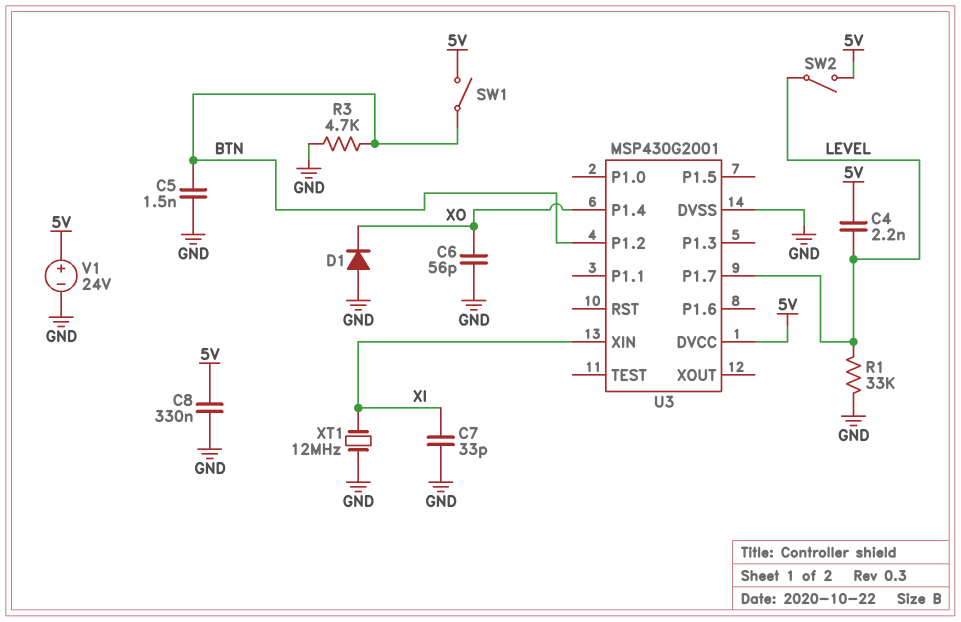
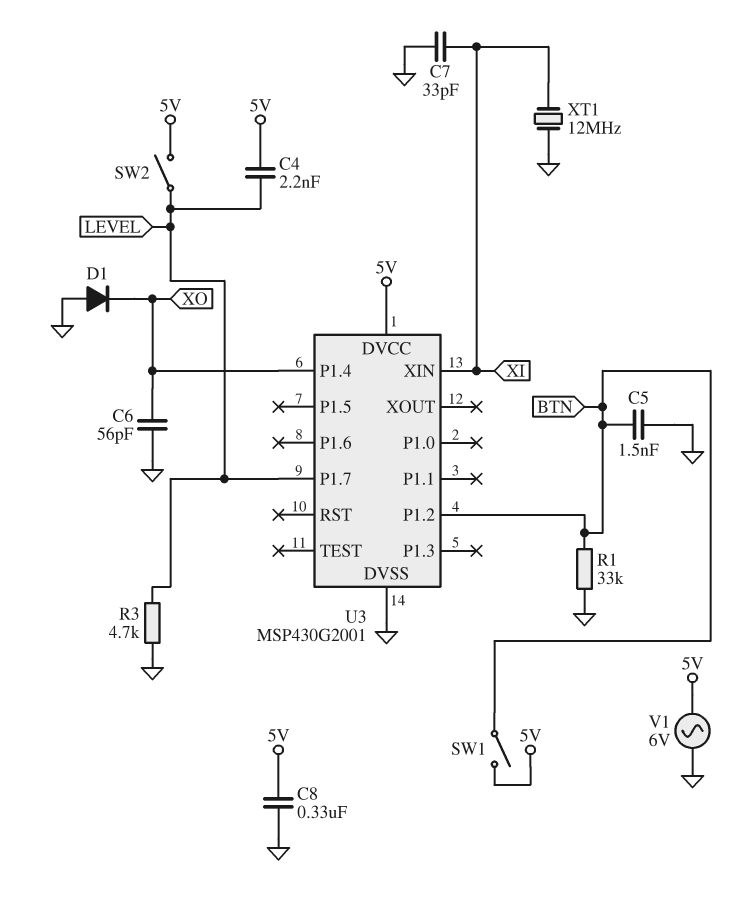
R1: 33k (GND, LEVEL) -> 33k (BTN, GND)
R3: 4.7k (BTN, GND) -> 4.7k (GND, LEVEL)
V1: 24V (plus 5V, minus GND) -> AC 6V (5V, GND)

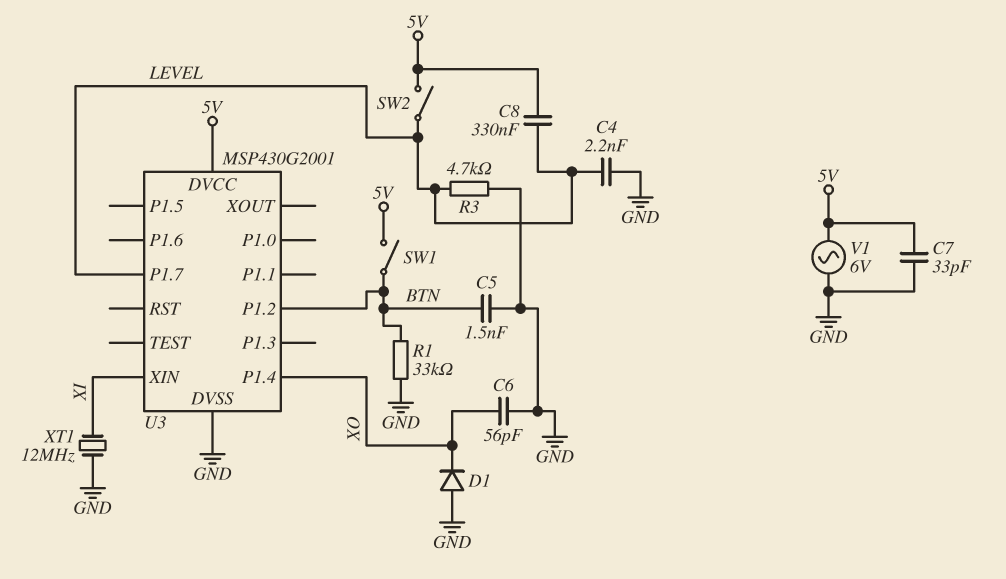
C4: 2.2nF (5V, LEVEL) -> 2.2nF (GND, LEVEL)
C7: 33pF (GND, XI) -> 33pF (5V, GND)
C8: 330nF (5V, GND) -> 330nF (5V, LEVEL)

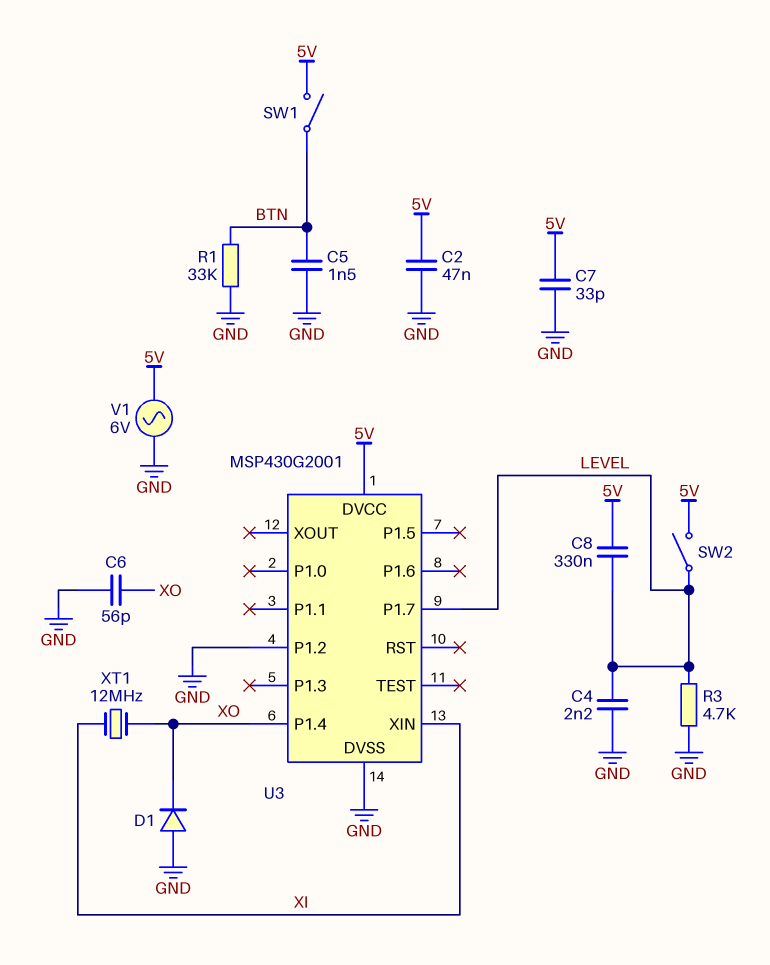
C2: none -> 47nF (5V, GND)
U3 pin P1.2: BTN -> GND
XT1: 12MHz (GND, XI) -> 12MHz (XI, XO)

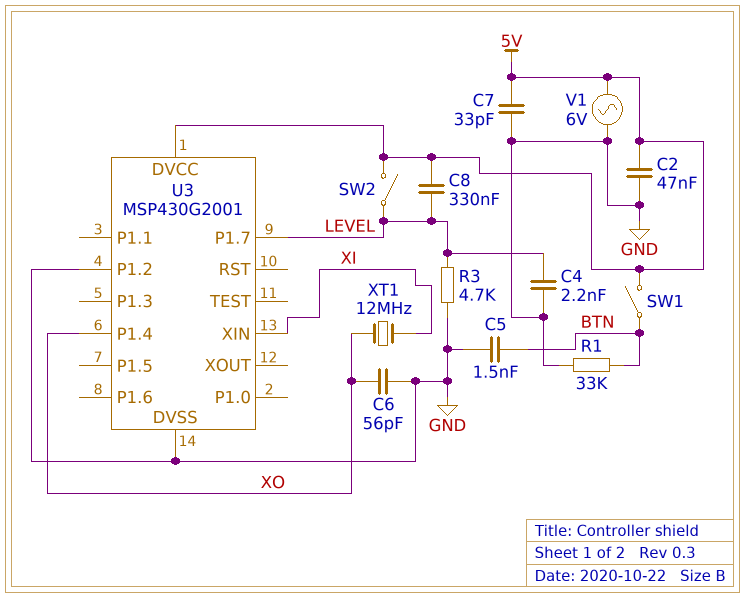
D1: diode (A GND, K XO) -> none

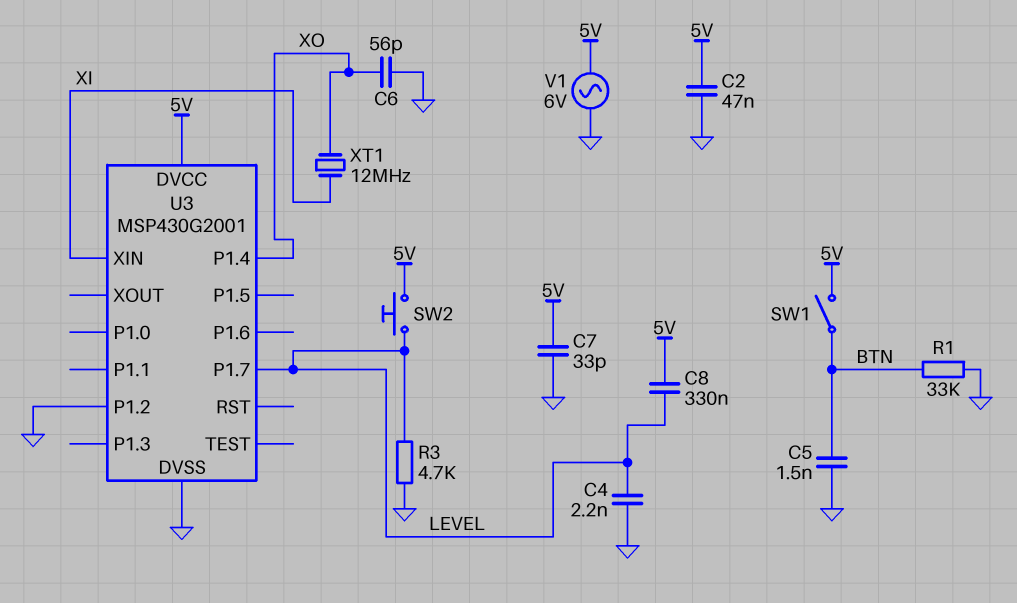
SW2: switch (5V, LEVEL) -> button (5V, LEVEL)

